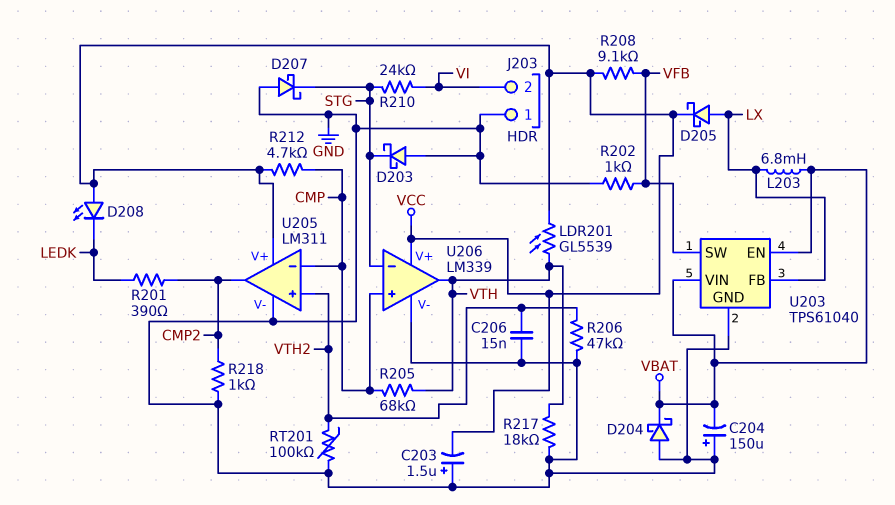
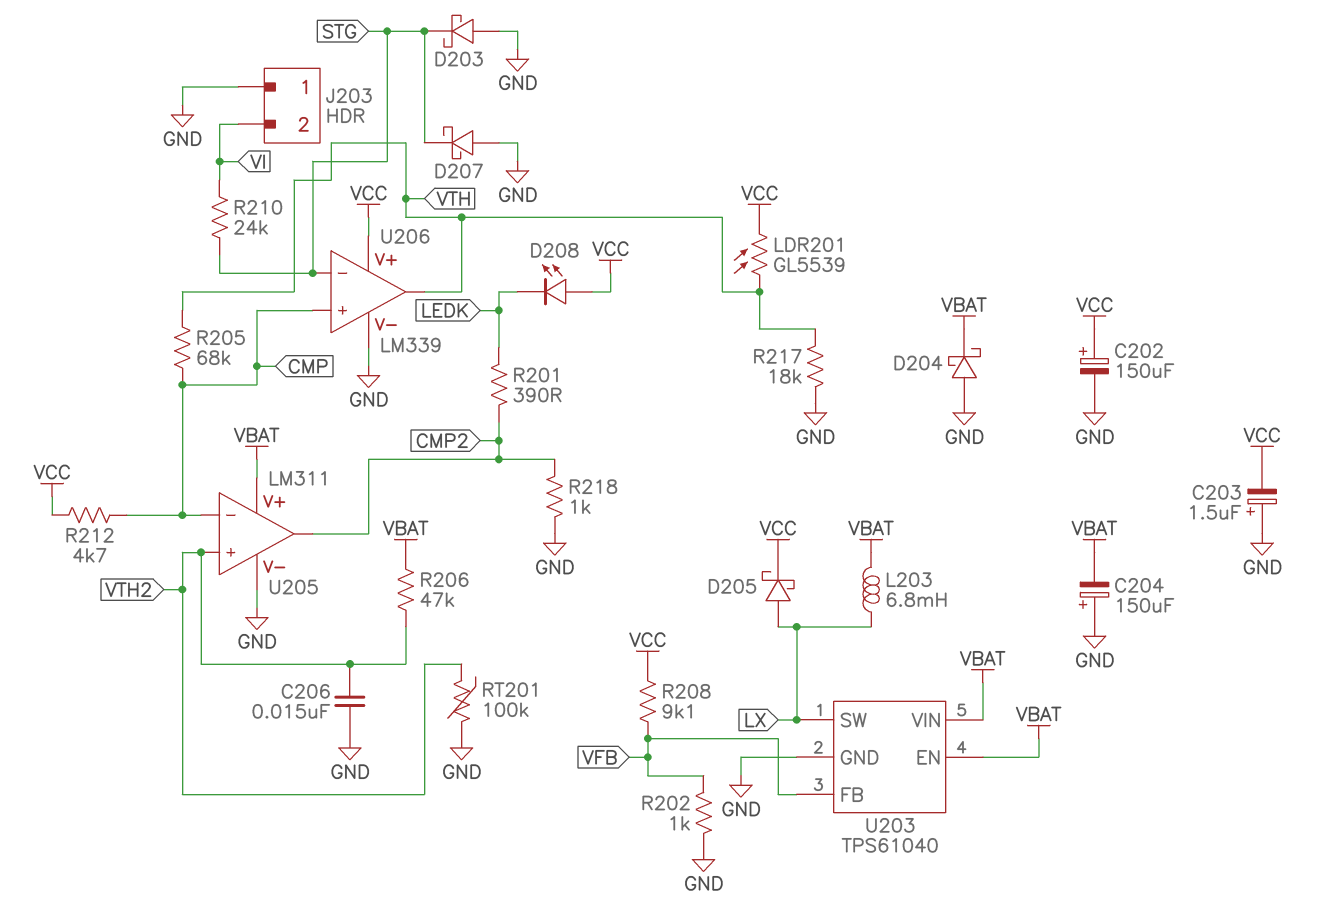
C202: none -> 150uF (plus VCC, minus GND)
R206: 47k (GND, VTH2) -> 47k (VBAT, VTH2)
U203 pin FB: LX -> VFB
U203 pin SW: VFB -> LX
U205 pin V+: VCC -> VBAT

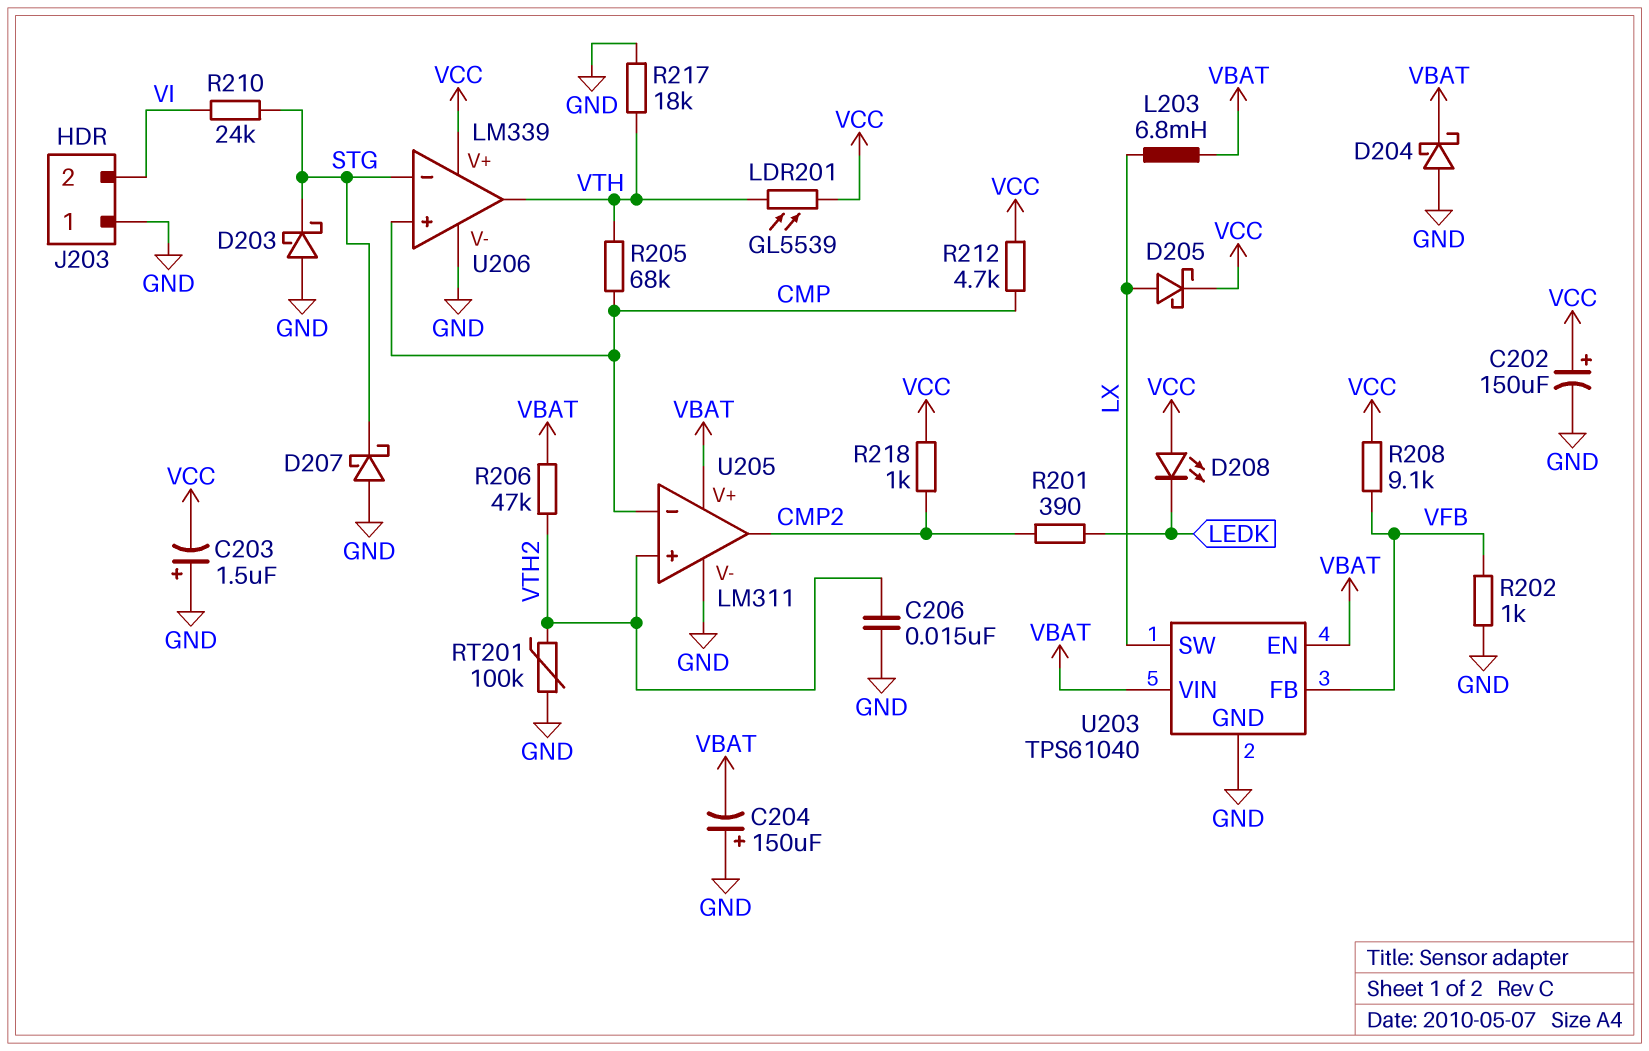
R218: 1k (CMP2, GND) -> 1k (CMP2, VCC)

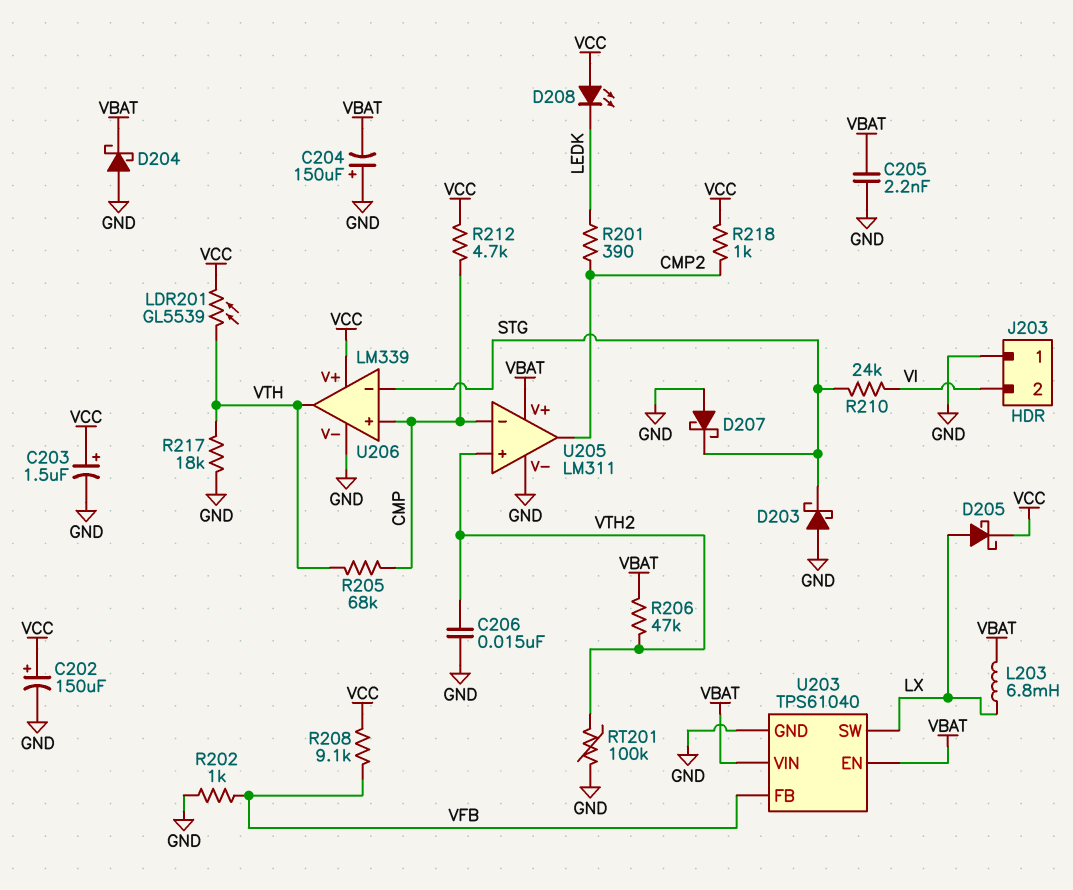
C203: 1.5uF (plus GND, minus VCC) -> 1.5uF (plus VCC, minus GND)
C205: none -> 2.2nF (GND, VBAT)

